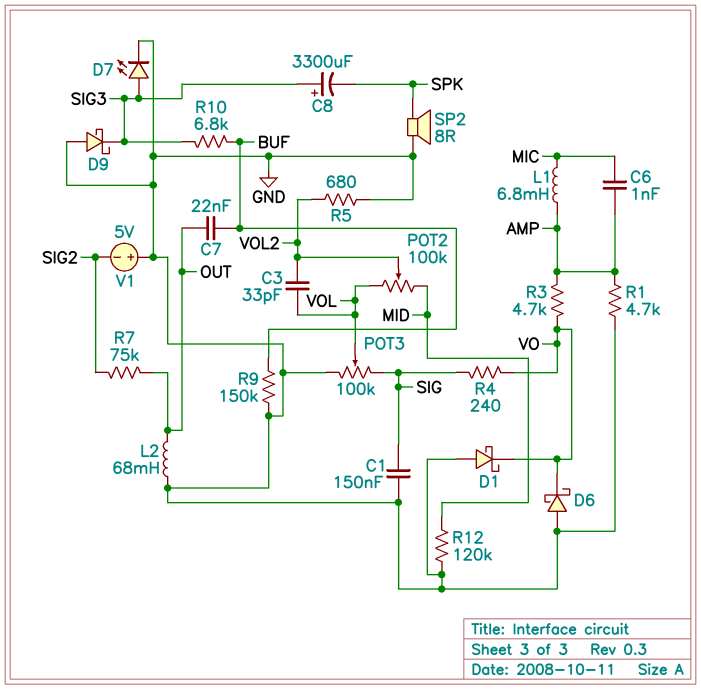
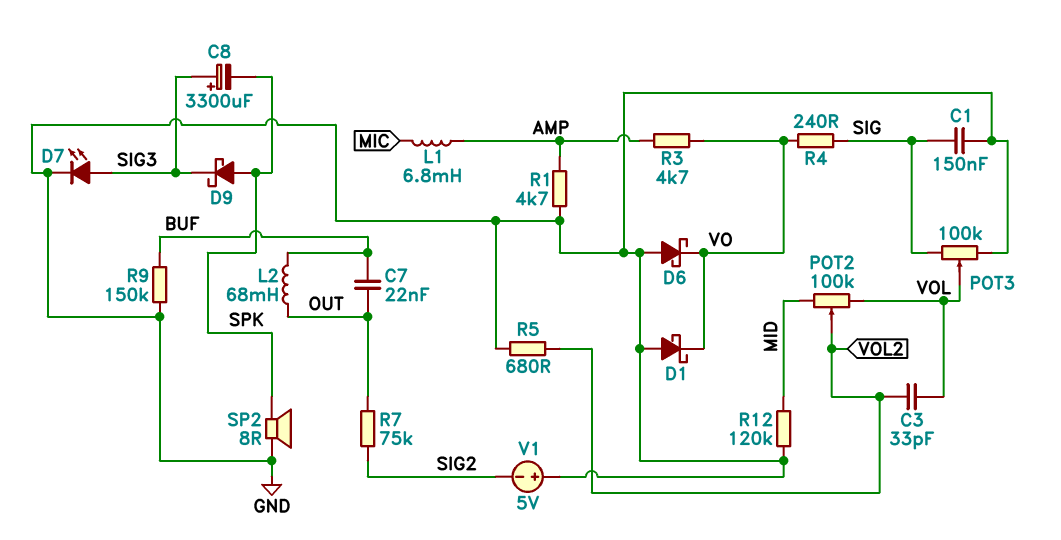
C6: 1nF (AMP, MIC) -> none
D9: schottky (A GND, K SIG3) -> schottky (A SPK, K SIG3)
L2: 68mH (GND, OUT) -> 68mH (BUF, OUT)
R10: 6.8k (BUF, SIG3) -> none

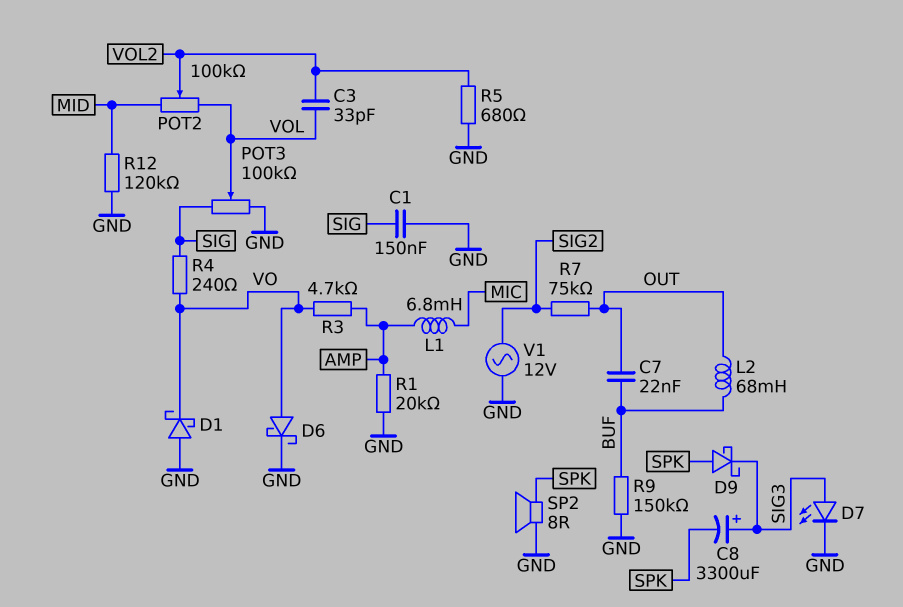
D6: schottky (A GND, K VO) -> schottky (A VO, K GND)
R1: 4.7k (AMP, GND) -> 20k (AMP, GND)
V1: 5V (plus GND, minus SIG2) -> AC 12V (GND, SIG2)

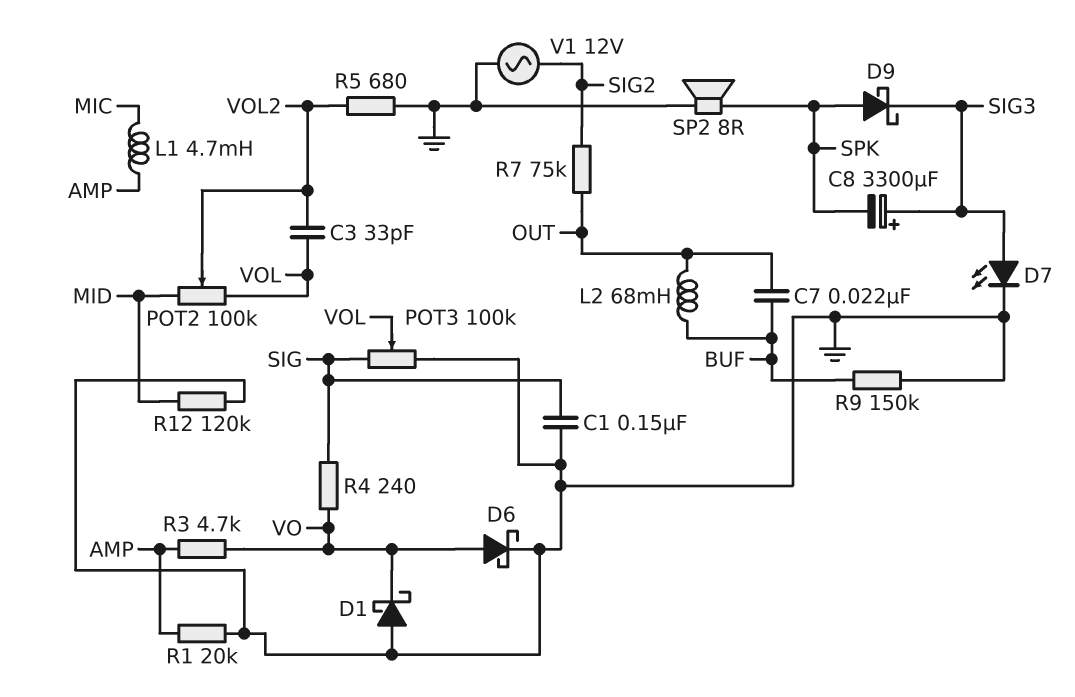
L1: 6.8mH (AMP, MIC) -> 4.7mH (AMP, MIC)

